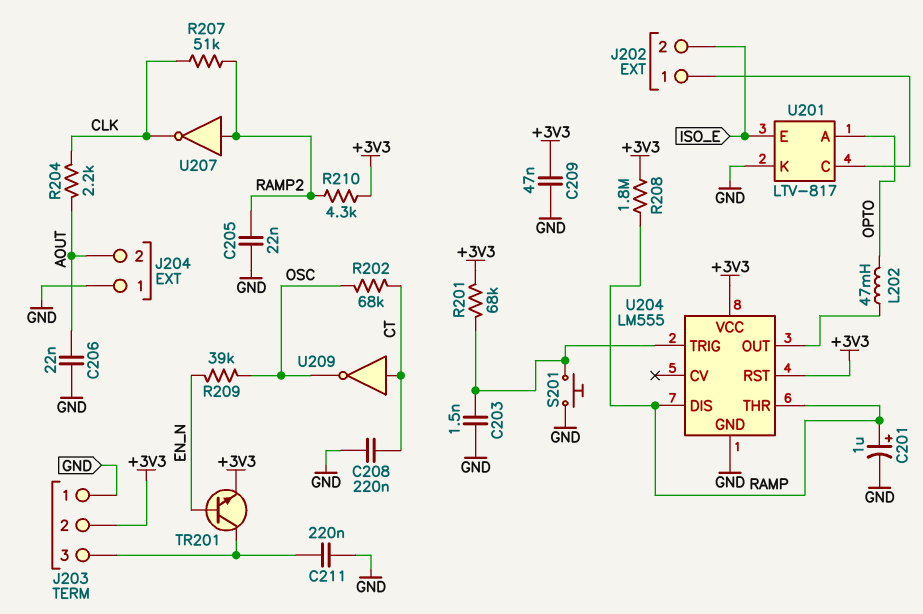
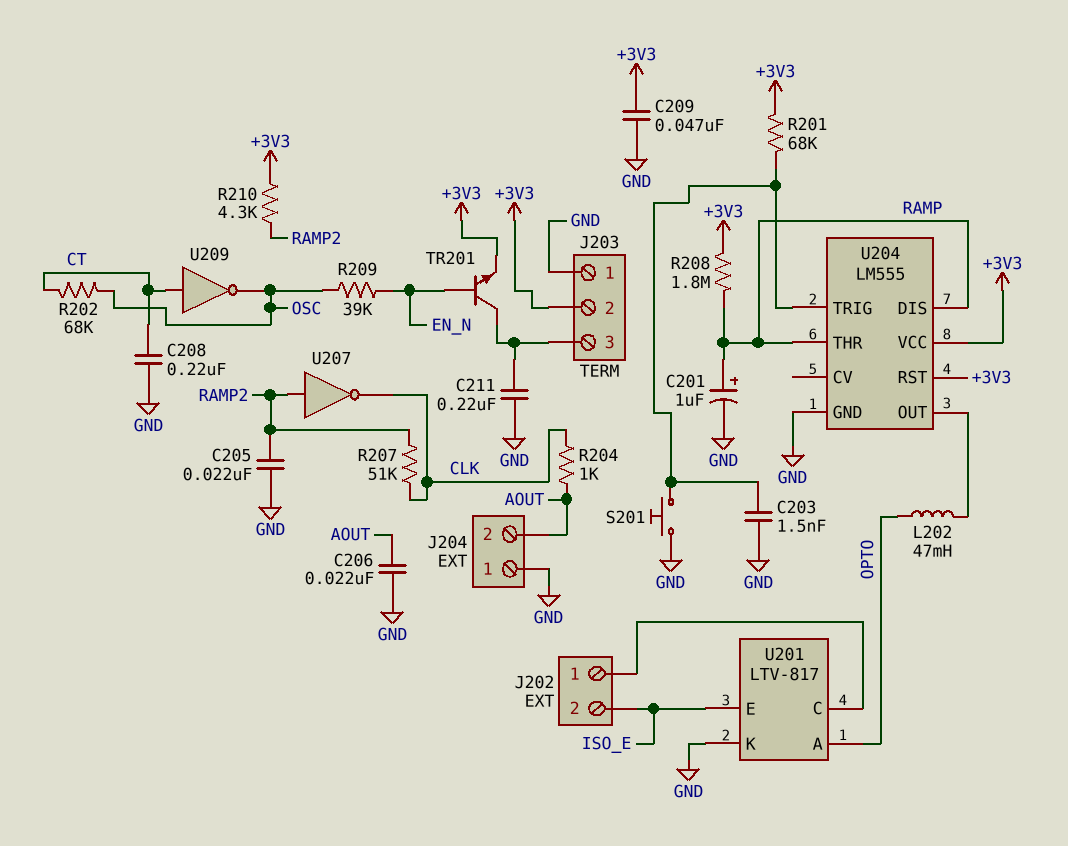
R204: 2.2k (AOUT, CLK) -> 1k (AOUT, CLK)

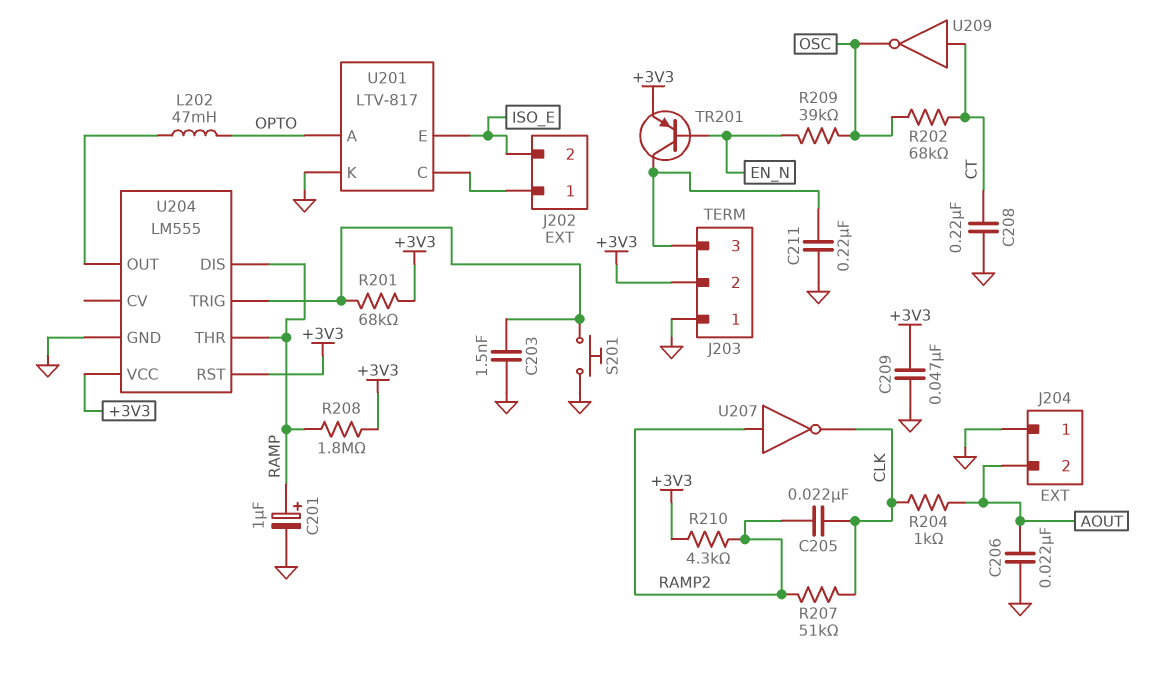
C205: 22nF (GND, RAMP2) -> 22nF (CLK, RAMP2)
TR201: NPN (B EN_N, C J203/3, E +3V3) -> PNP (B EN_N, C J203/3, E +3V3)

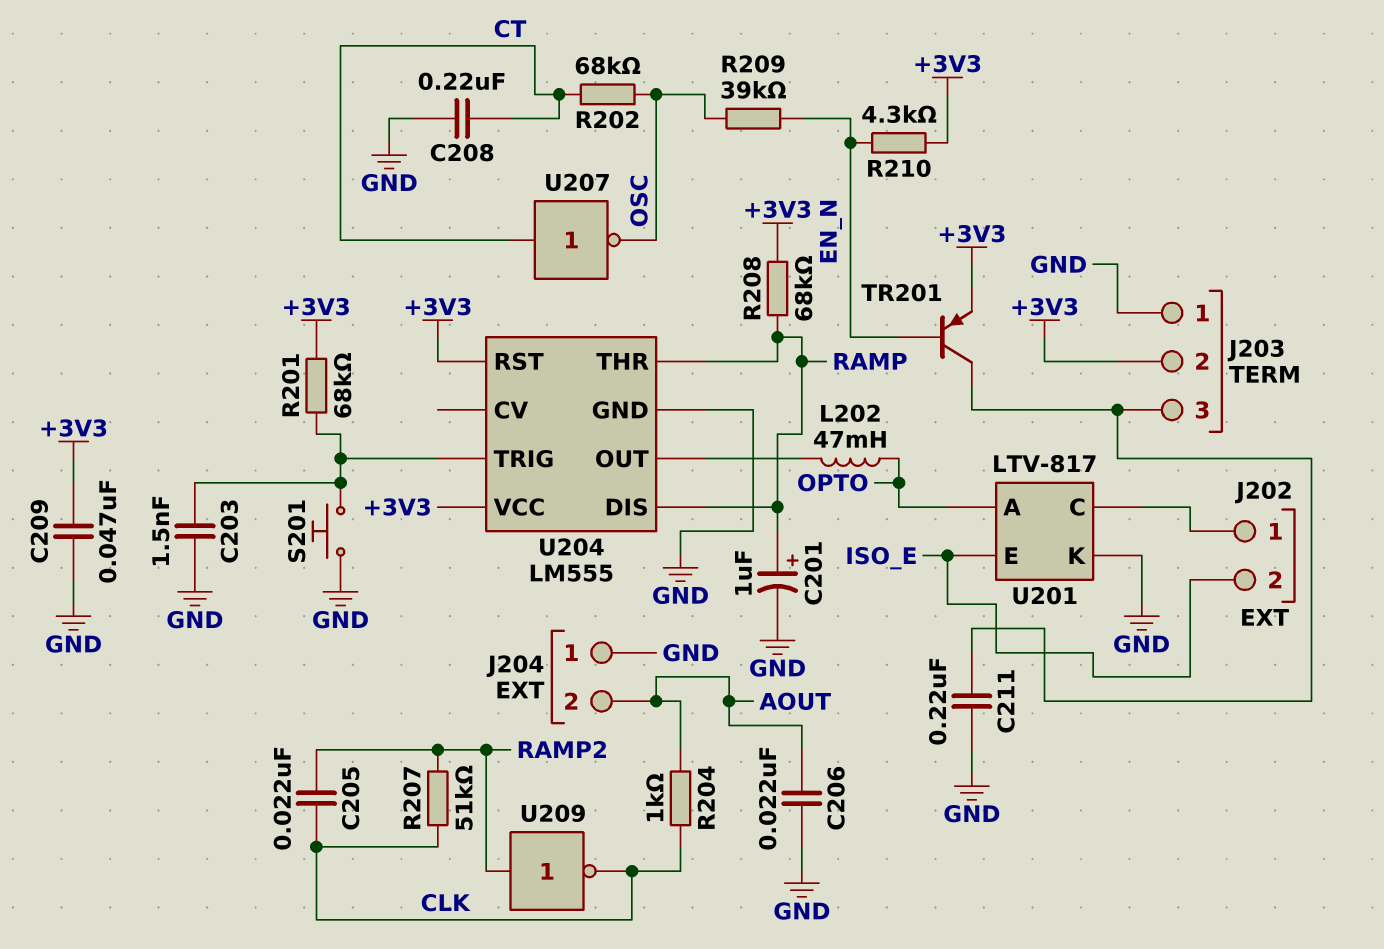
R208: 1.8M (+3V3, RAMP) -> 68k (+3V3, RAMP)
R210: 4.3k (+3V3, RAMP2) -> 4.3k (+3V3, EN_N)
U207: NOT (in RAMP2, out CLK) -> NOT (in CT, out OSC)
U209: NOT (in CT, out OSC) -> NOT (in RAMP2, out CLK)

